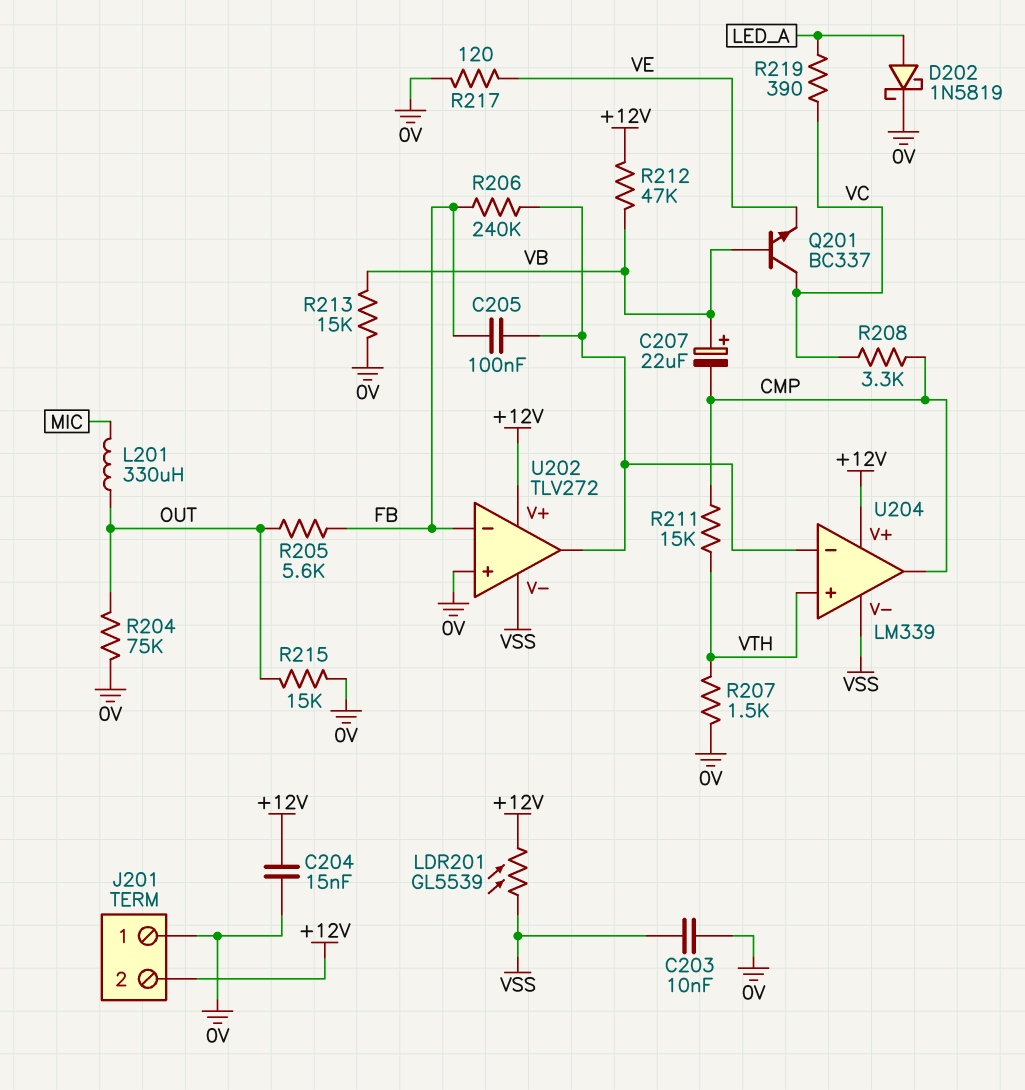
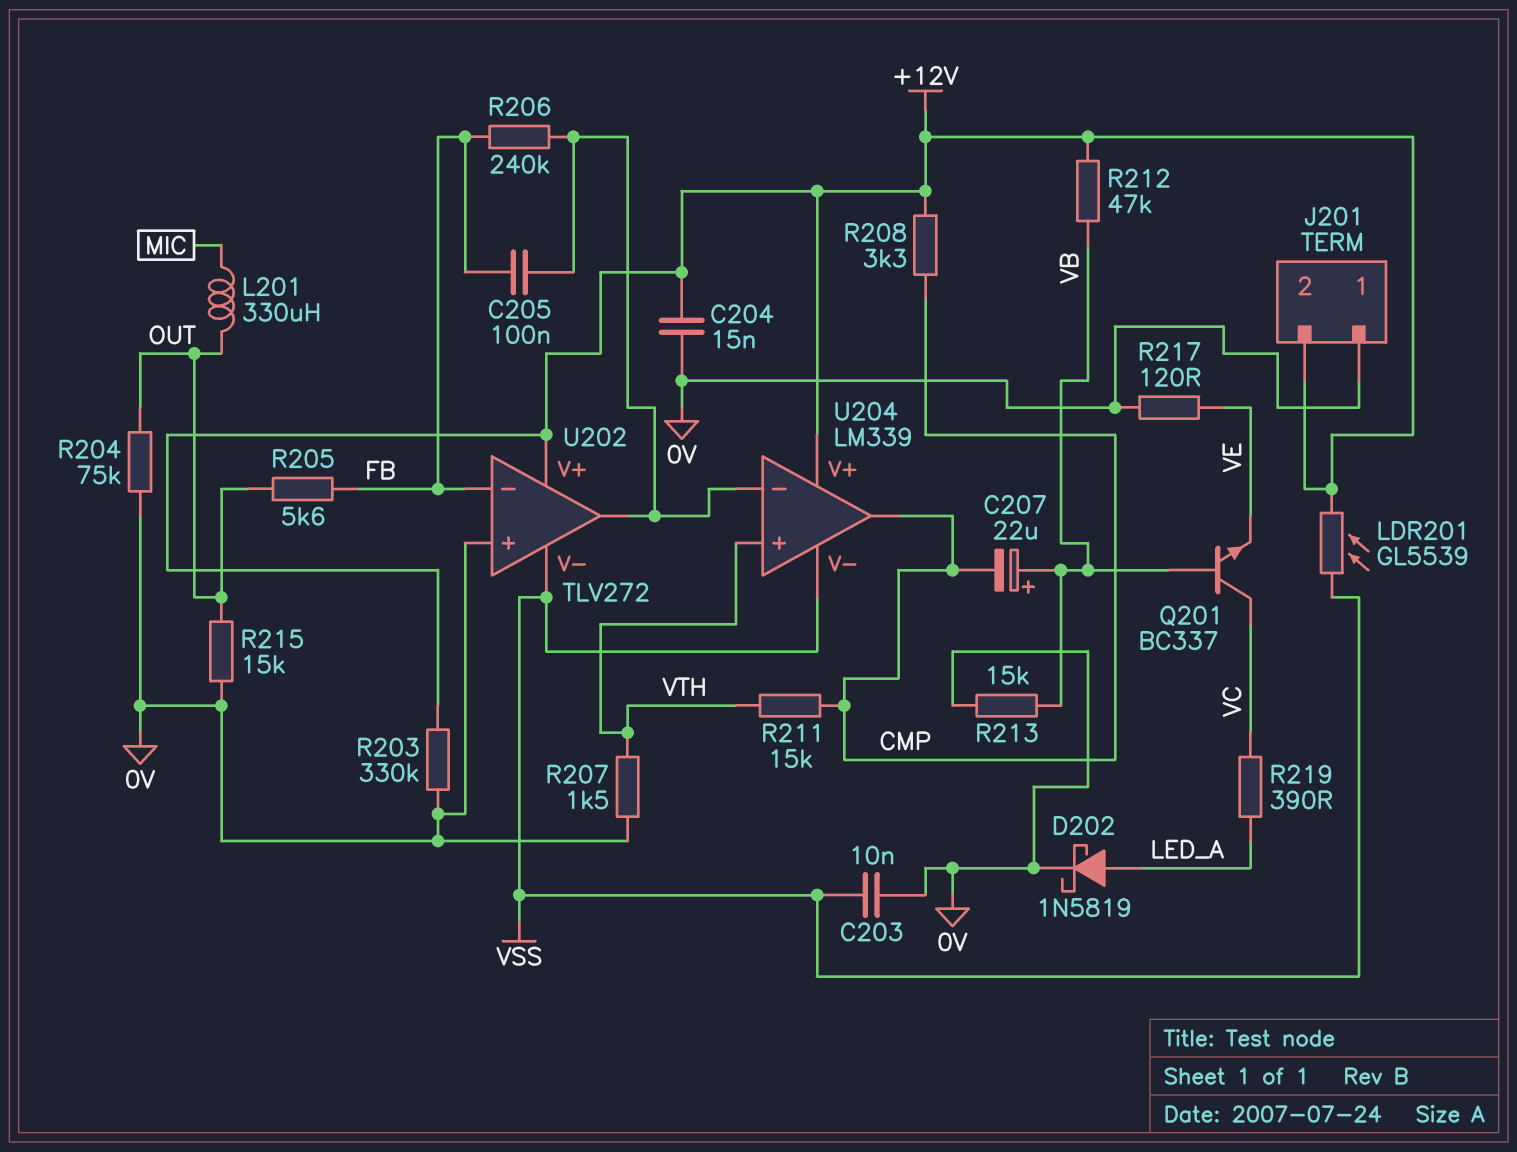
R203: none -> 330k (+12V, 0V)
R208: 3.3k (CMP, VC) -> 3.3k (+12V, CMP)

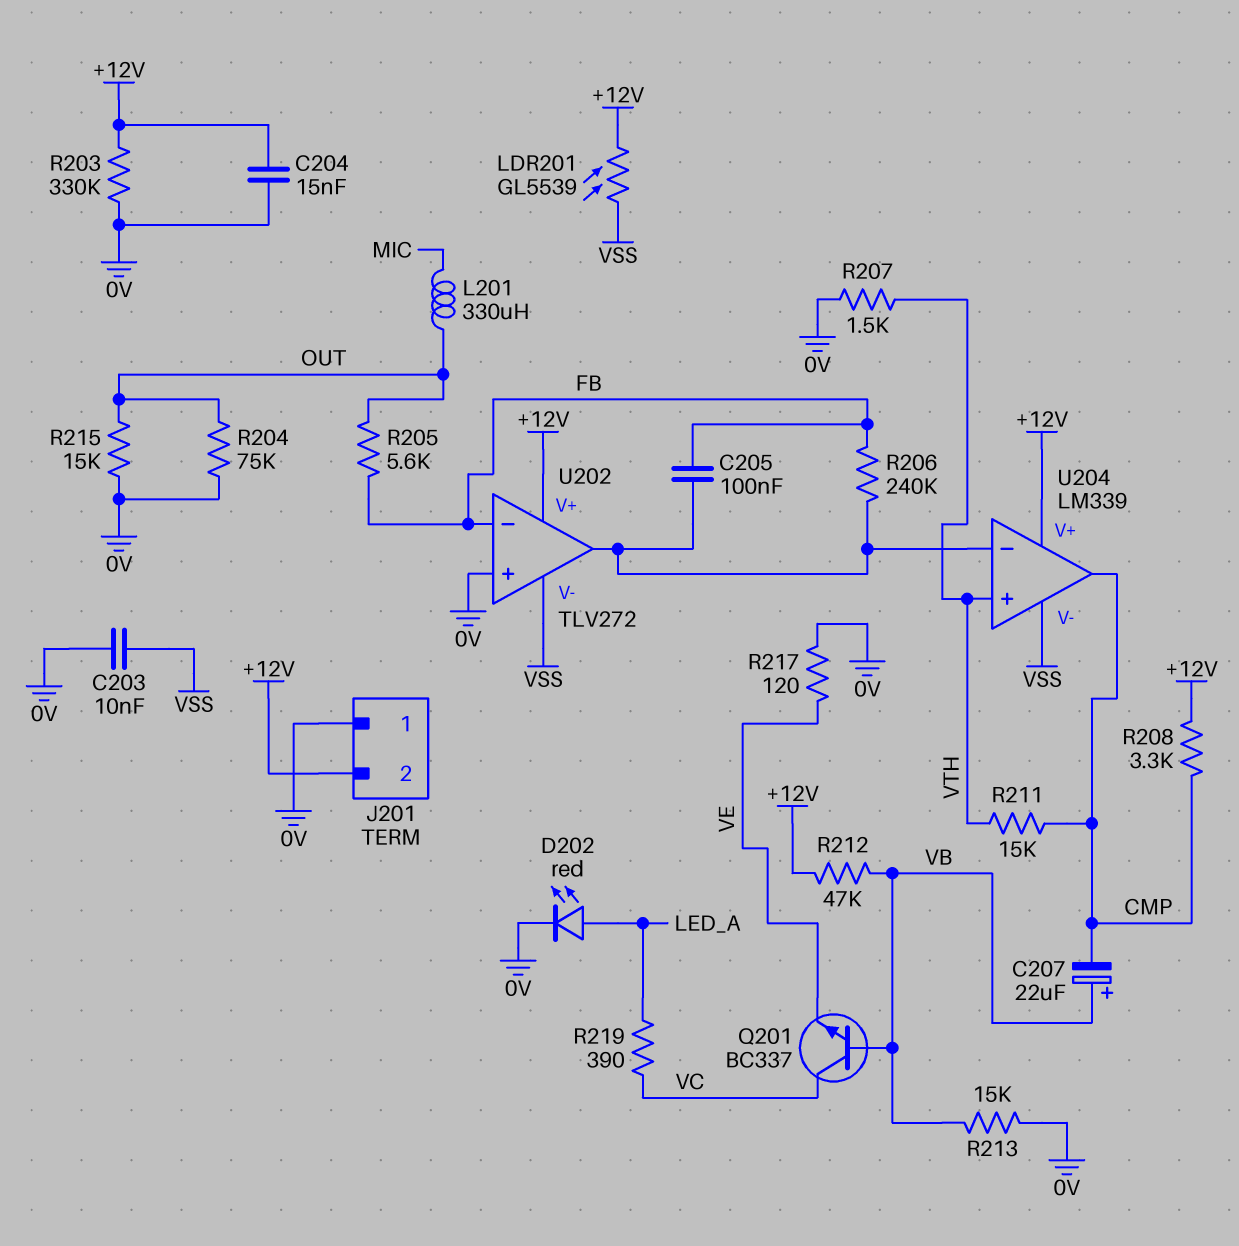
D202: schottky 1N5819 (A LED_A, K 0V) -> LED red (A LED_A, K 0V)

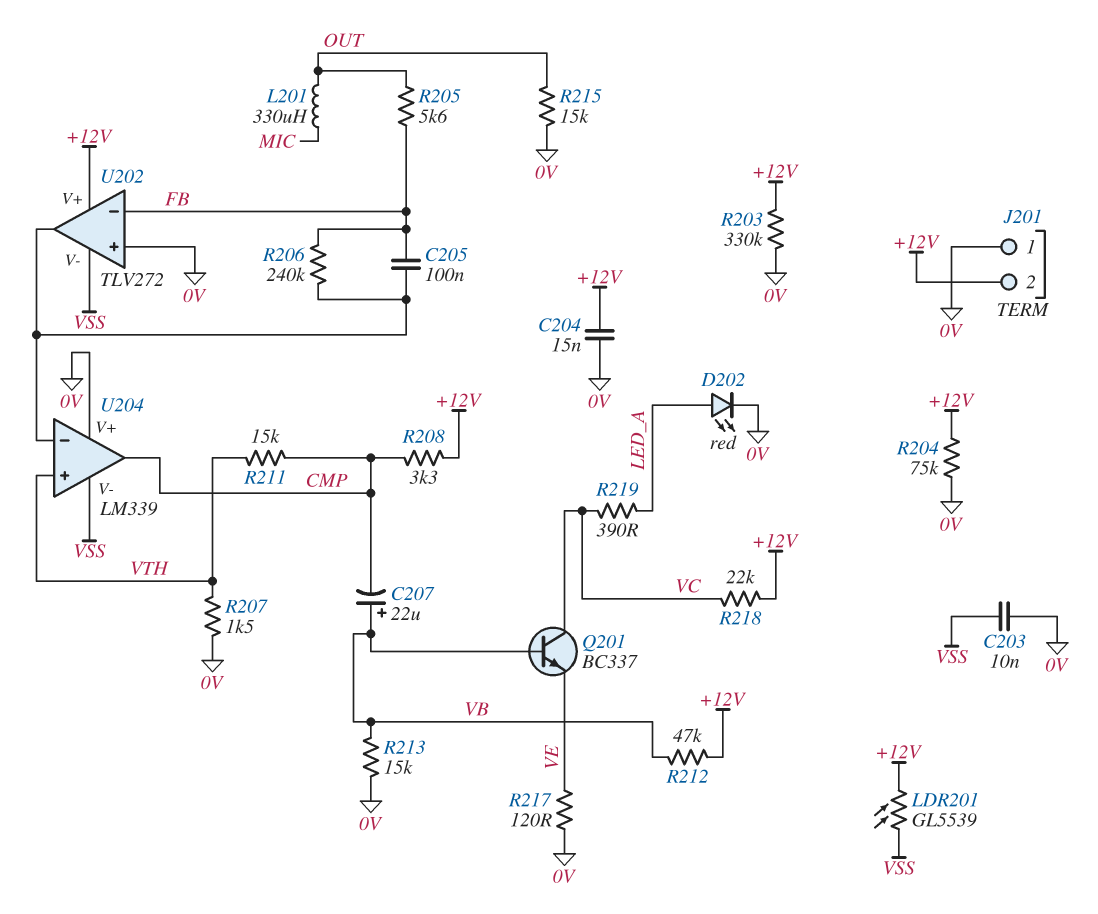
R204: 75k (0V, OUT) -> 75k (+12V, 0V)
R218: none -> 22k (+12V, VC)
U204 pin V+: +12V -> 0V

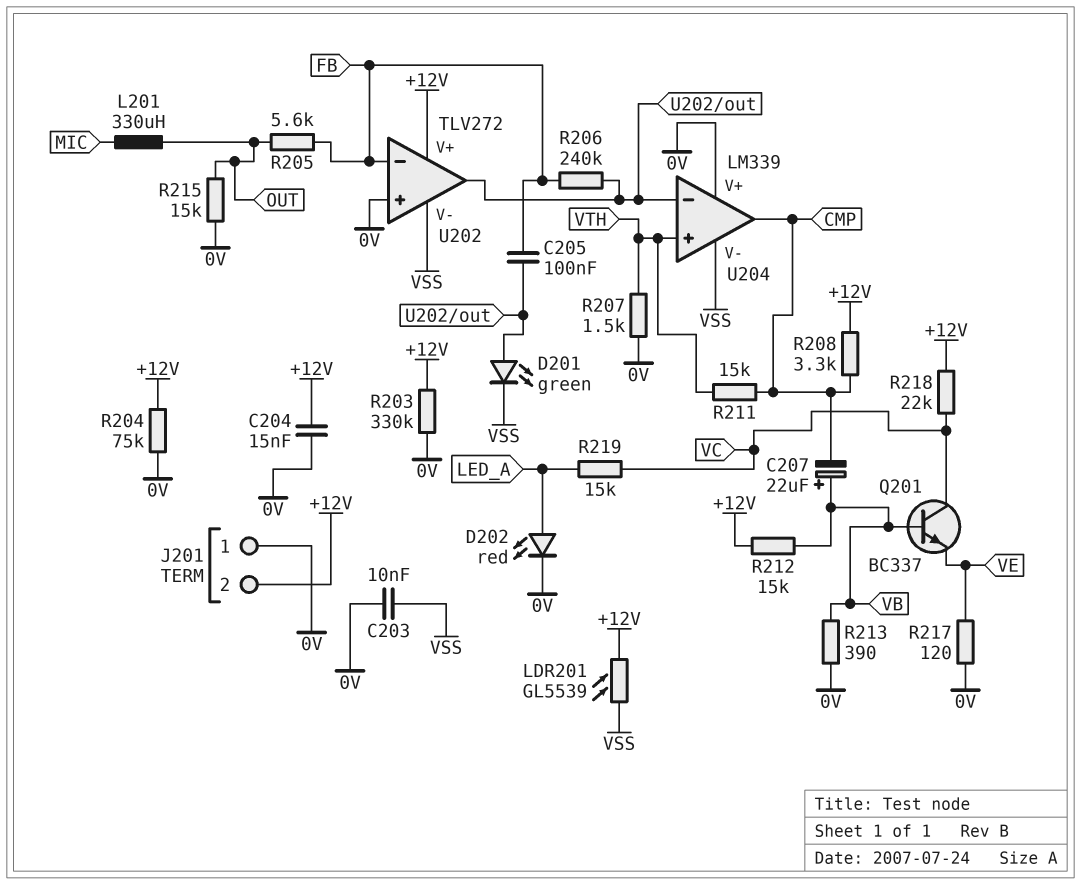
D201: none -> LED green (A U202/out, K VSS)
R212: 47k (+12V, VB) -> 15k (+12V, VB)
R213: 15k (0V, VB) -> 390 (0V, VB)
R219: 390 (LED_A, VC) -> 15k (LED_A, VC)

